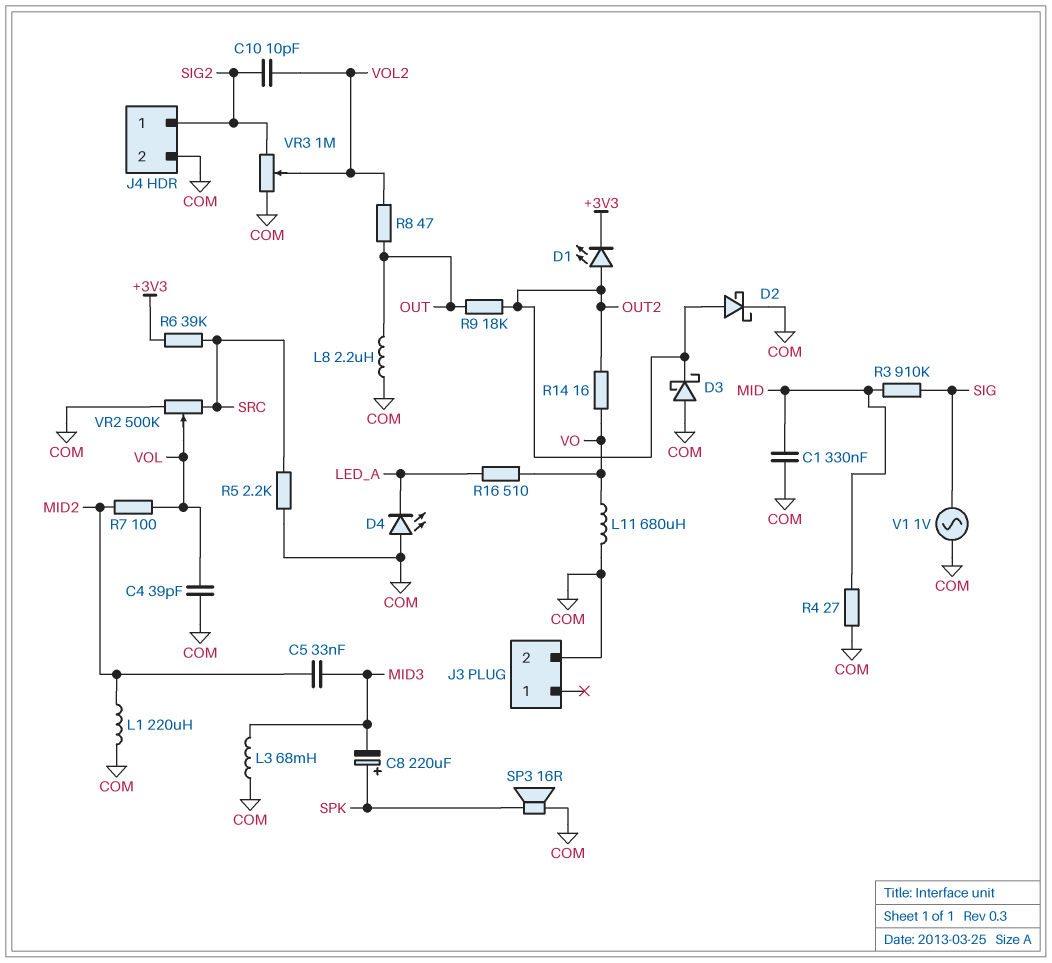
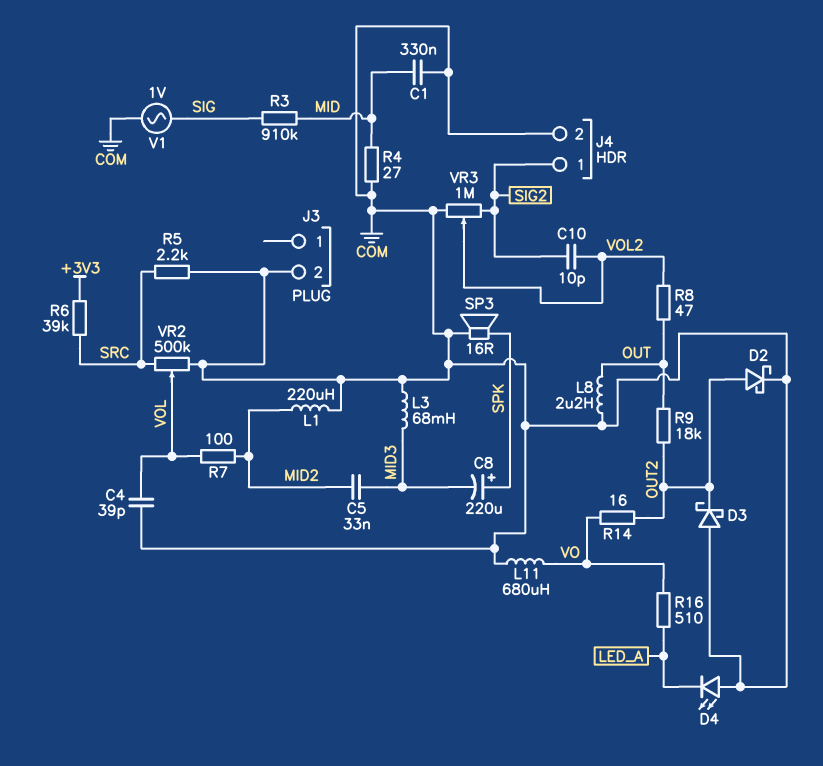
D1: LED (A OUT2, K +3V3) -> none

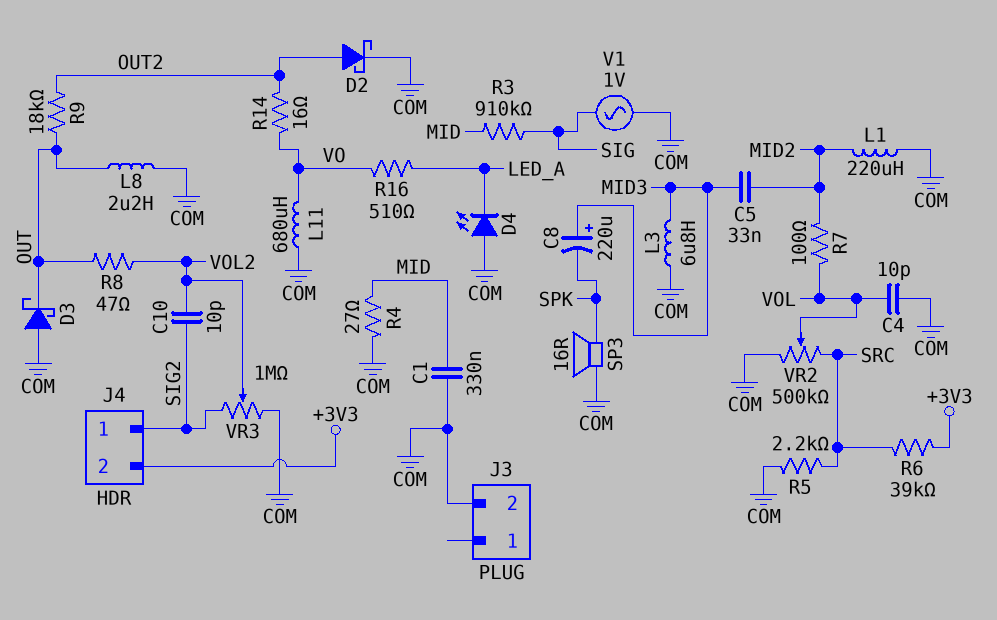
C4: 39pF (COM, VOL) -> 10pF (COM, VOL)
C8: 220uF (plus SPK, minus MID3) -> 220uF (plus MID3, minus SPK)
D3: schottky (A COM, K OUT2) -> schottky (A COM, K OUT)
J4 pin 2: COM -> +3V3
L3: 68mH (COM, MID3) -> 6.8uH (COM, MID3)

